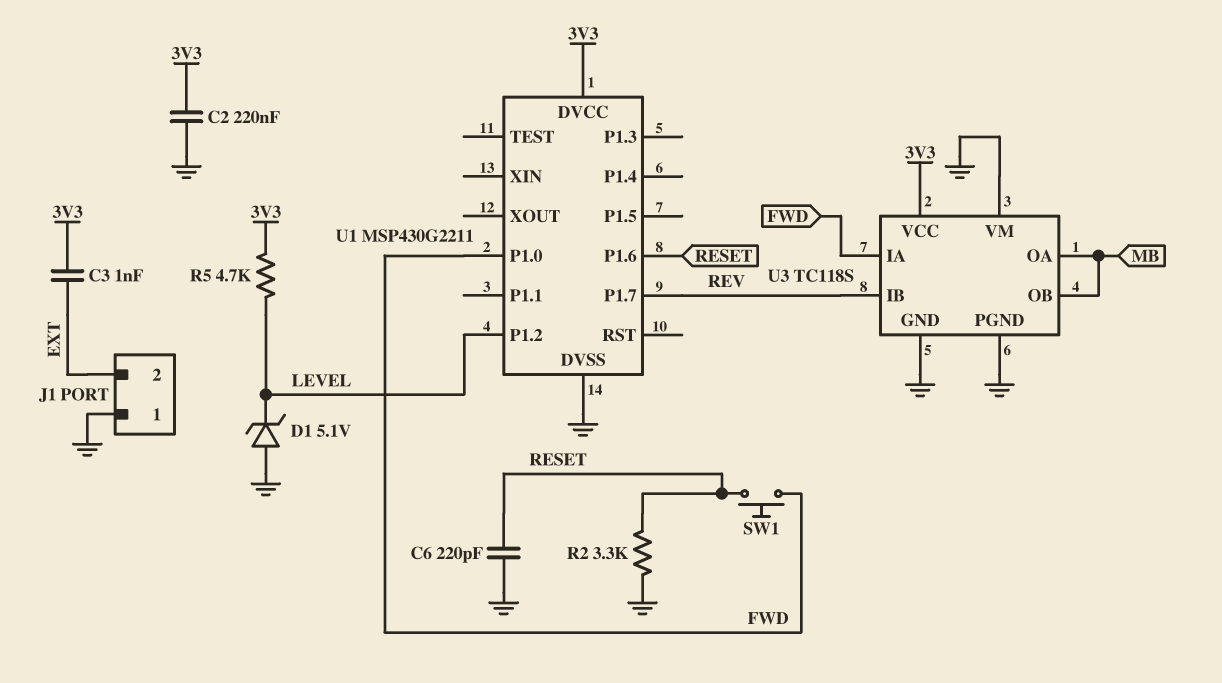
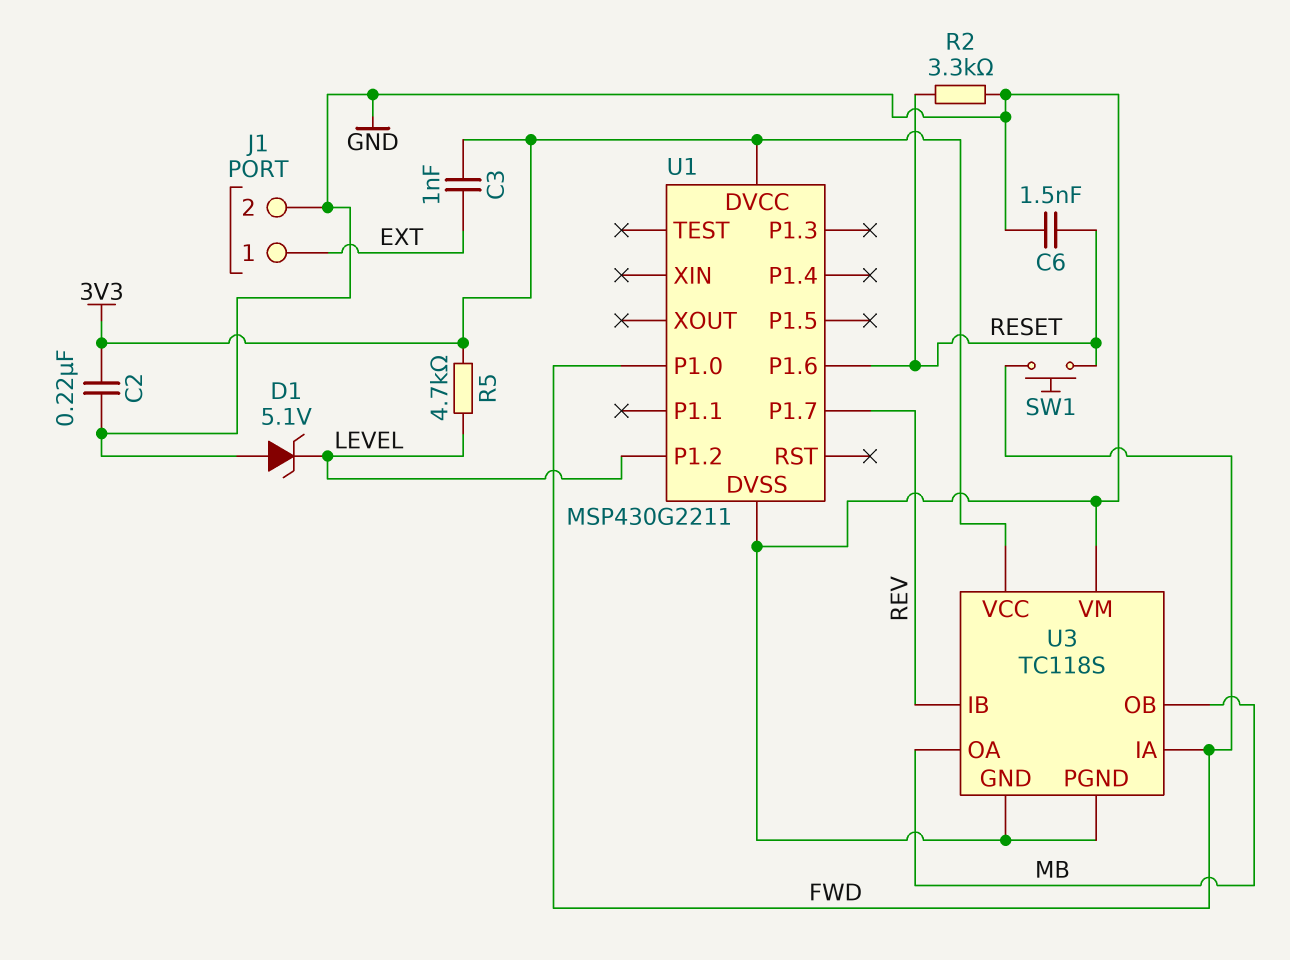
C6: 220pF (GND, RESET) -> 1.5nF (GND, RESET)
J1 pin 1: GND -> EXT
J1 pin 2: EXT -> GND

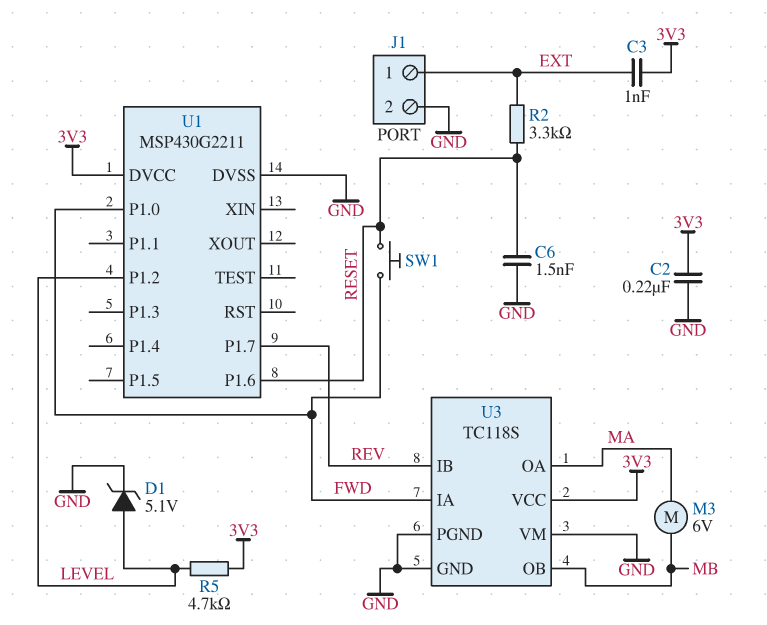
D1: zener 5.1V (A GND, K LEVEL) -> zener 5.1V (A LEVEL, K GND)
M3: none -> motor 6V (MA, MB)
R2: 3.3k (GND, RESET) -> 3.3k (EXT, RESET)
U3 pin OA: MB -> MA

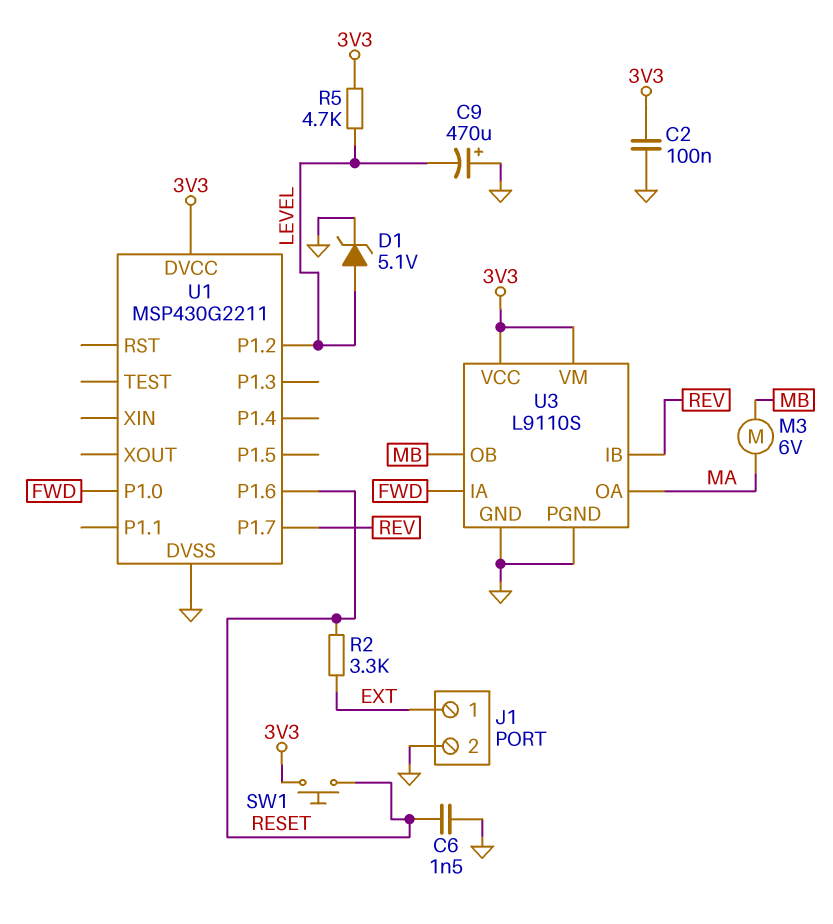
C2: 220nF (3V3, GND) -> 100nF (3V3, GND)
C3: 1nF (3V3, EXT) -> none
C9: none -> 470uF (plus GND, minus LEVEL)
SW1: button (FWD, RESET) -> button (3V3, RESET)
U3: TC118S -> L9110S
U3 pin VM: GND -> 3V3

